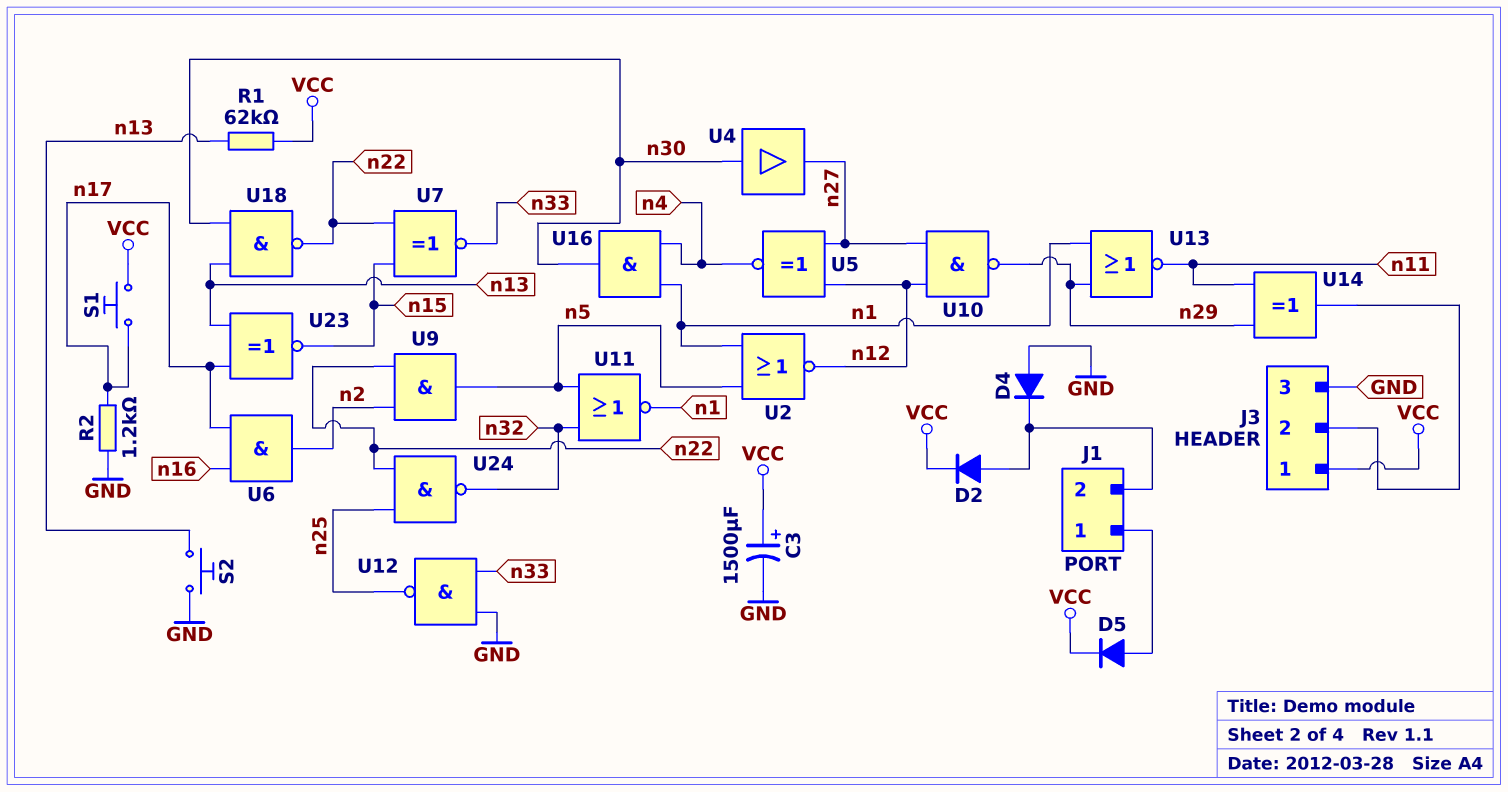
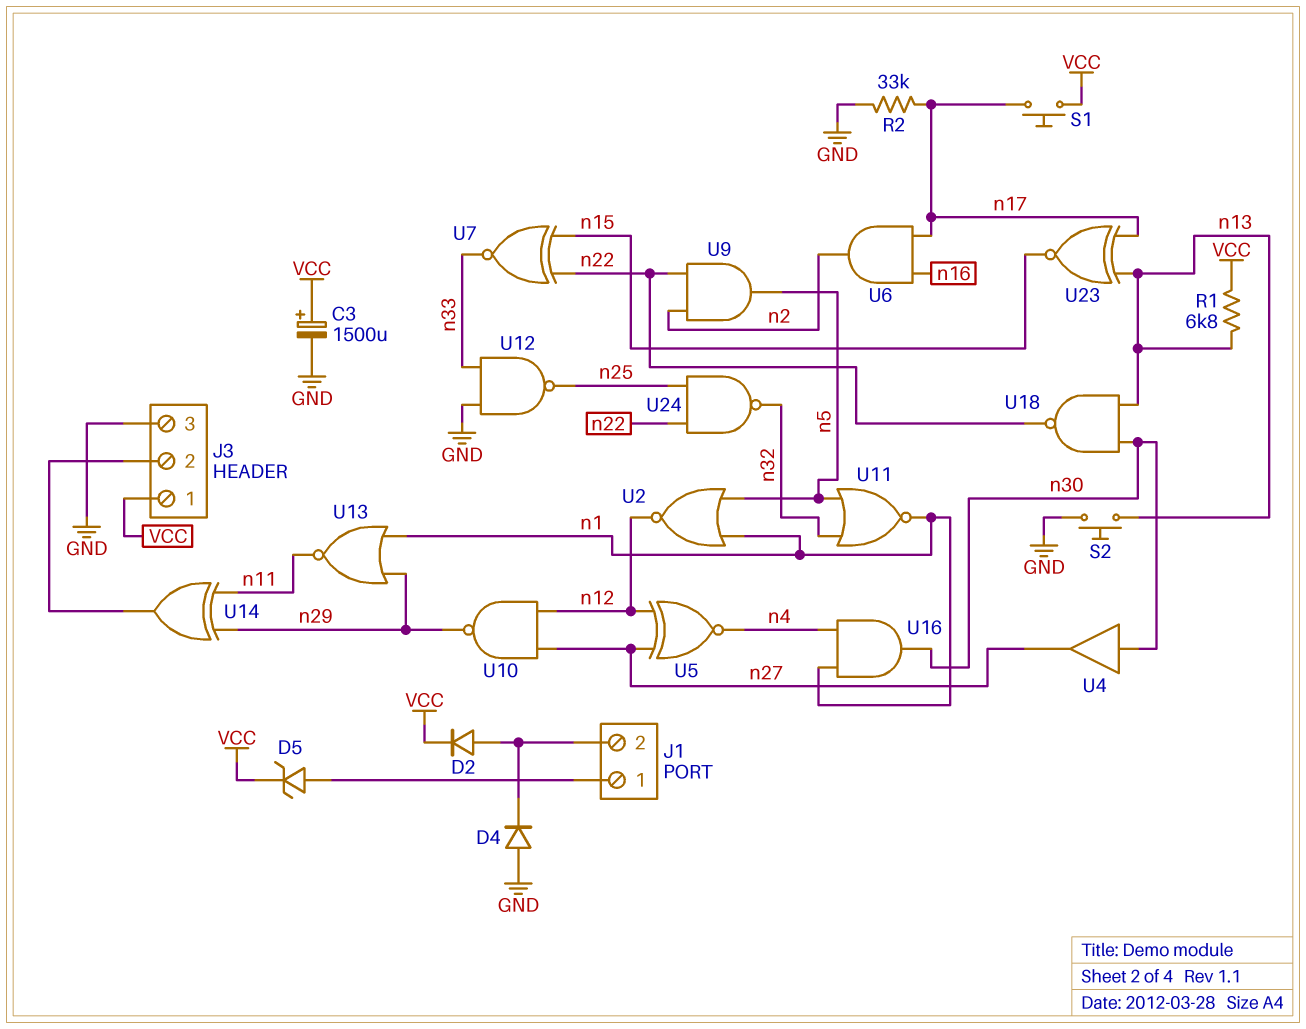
D5: diode (A J1/1, K VCC) -> zener (A J1/1, K VCC)
R1: 62k (VCC, n13) -> 6.8k (VCC, n13)
R2: 1.2k (GND, n17) -> 33k (GND, n17)

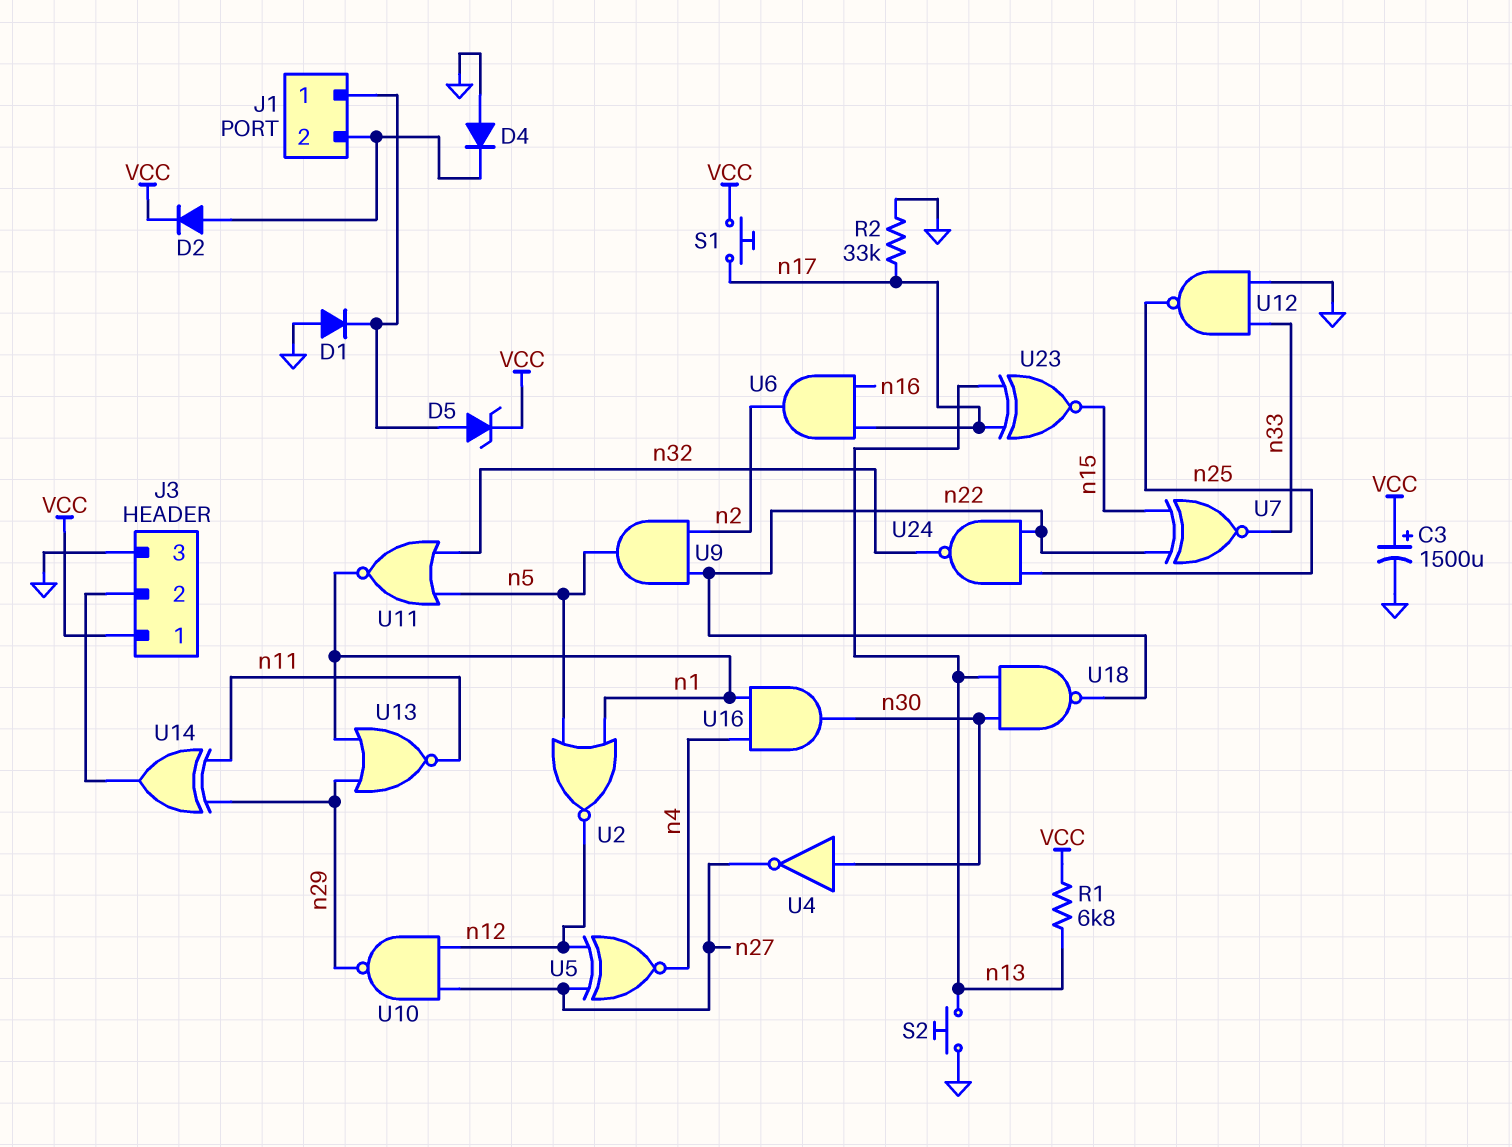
D1: none -> diode (A GND, K J1/1)
U4: buffer (in n30, out n27) -> NOT (in n30, out n27)

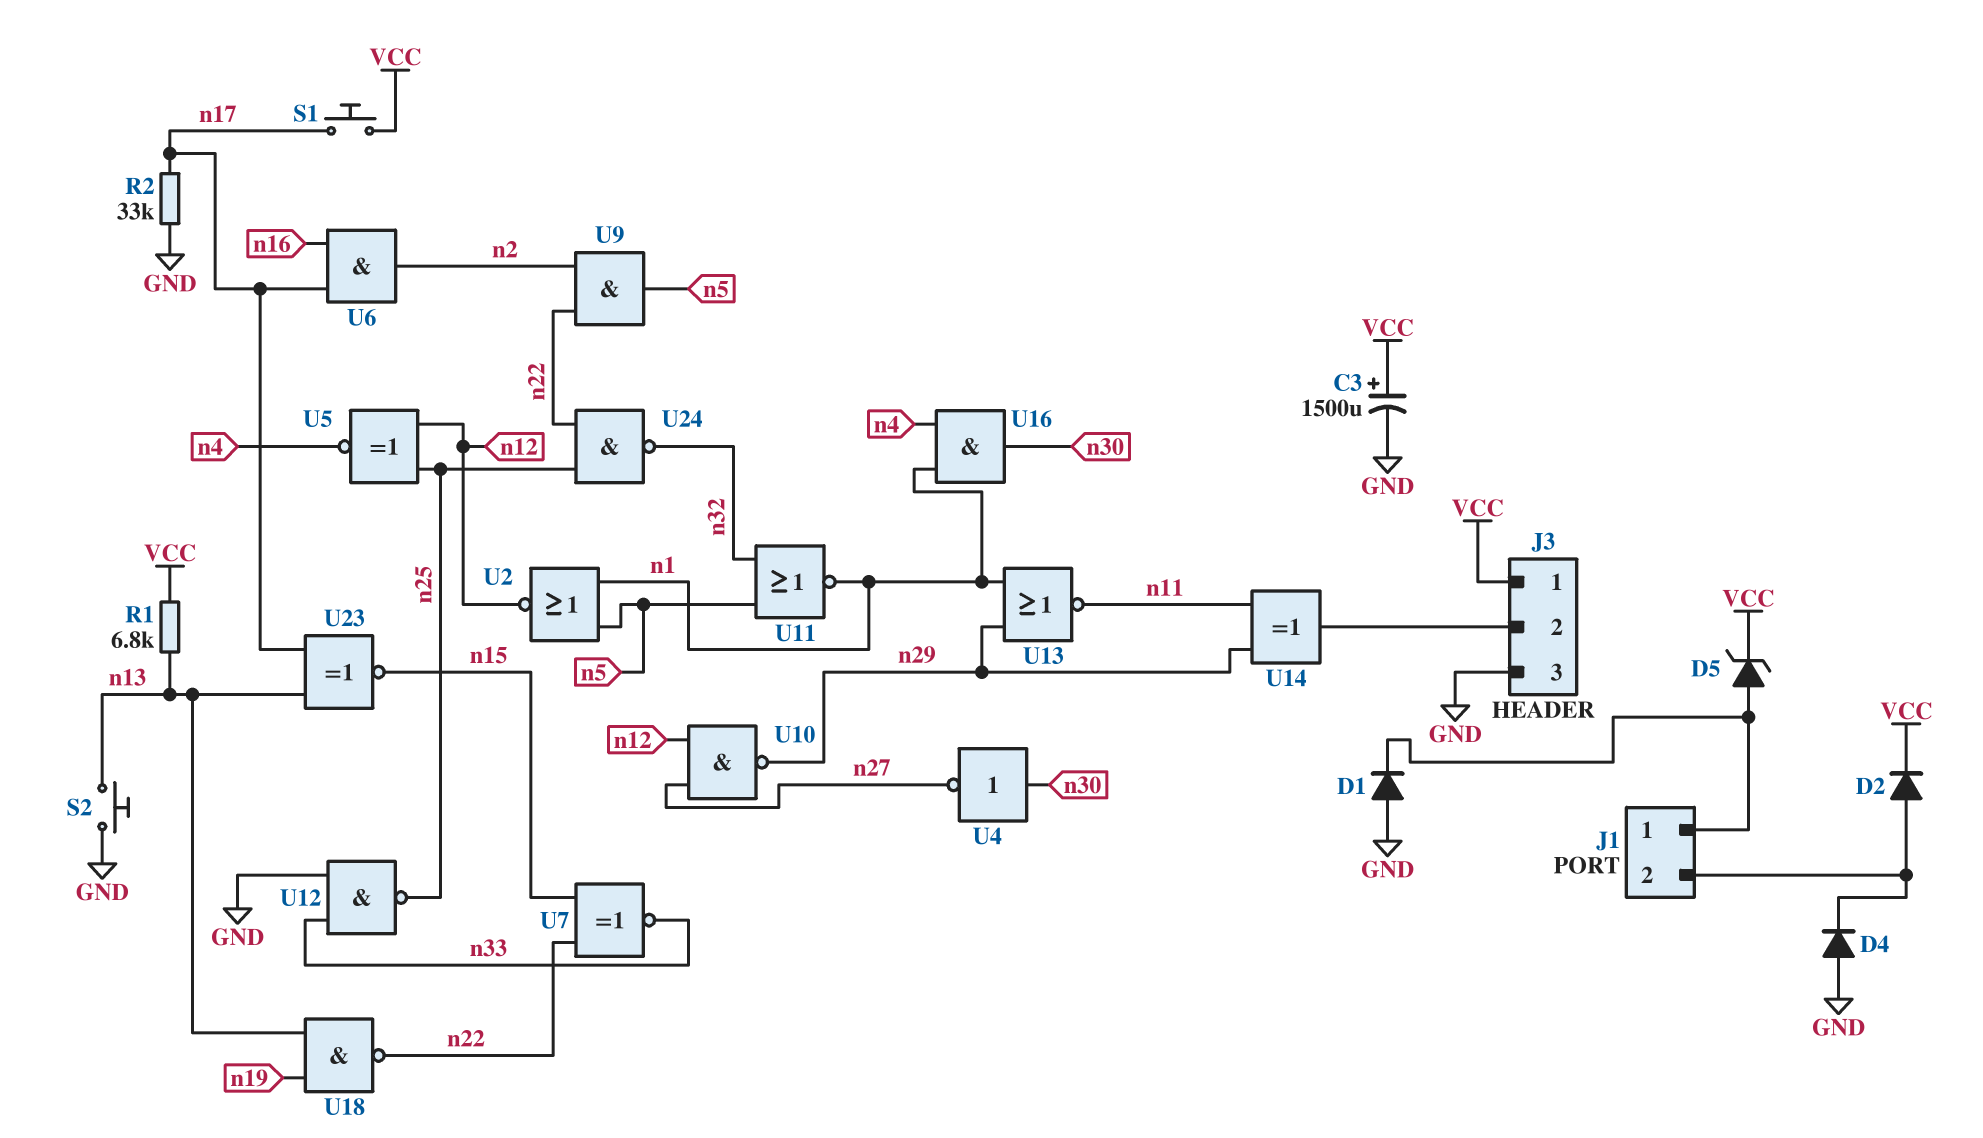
U5: XNOR (in n12, in n27, out n4) -> XNOR (in n12, in n25, out n4)
U18: NAND (in n13, in n30, out n22) -> NAND (in n13, in n19, out n22)

